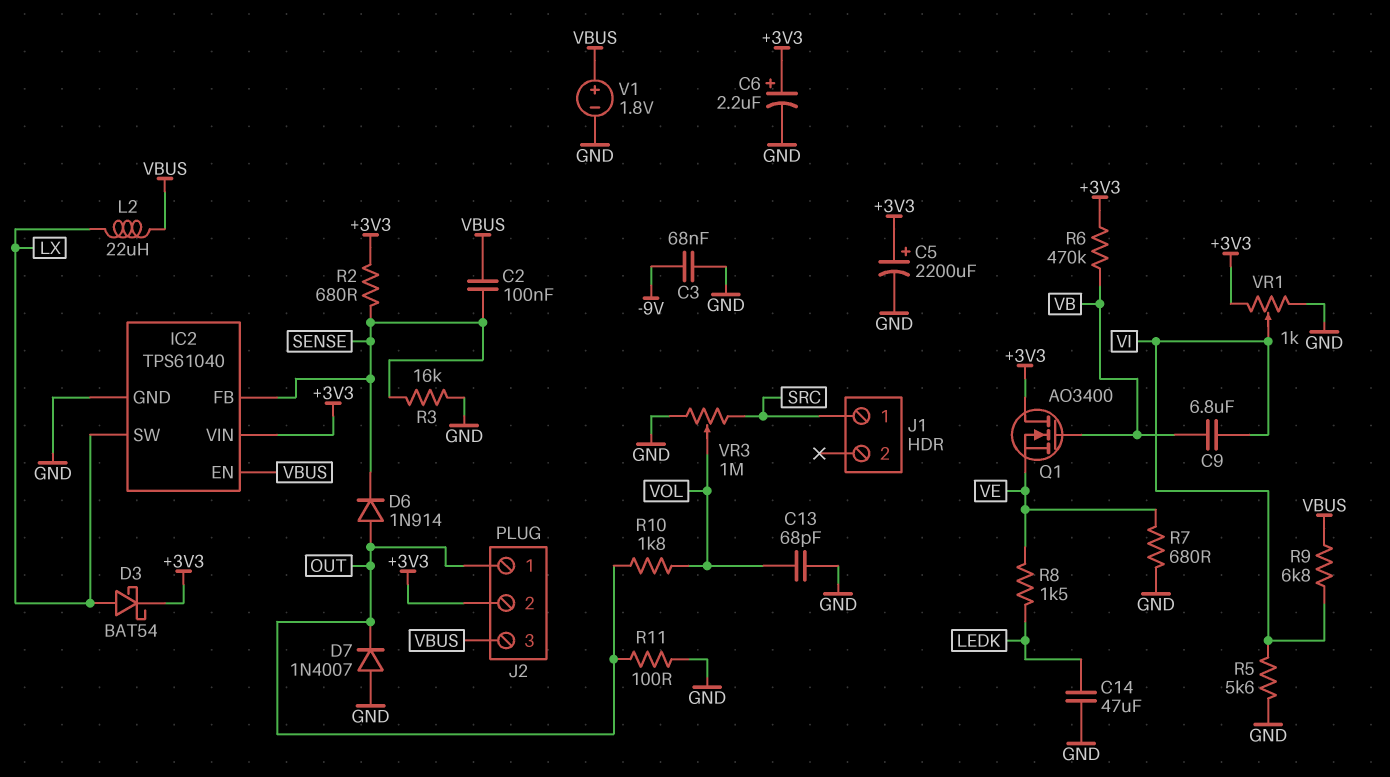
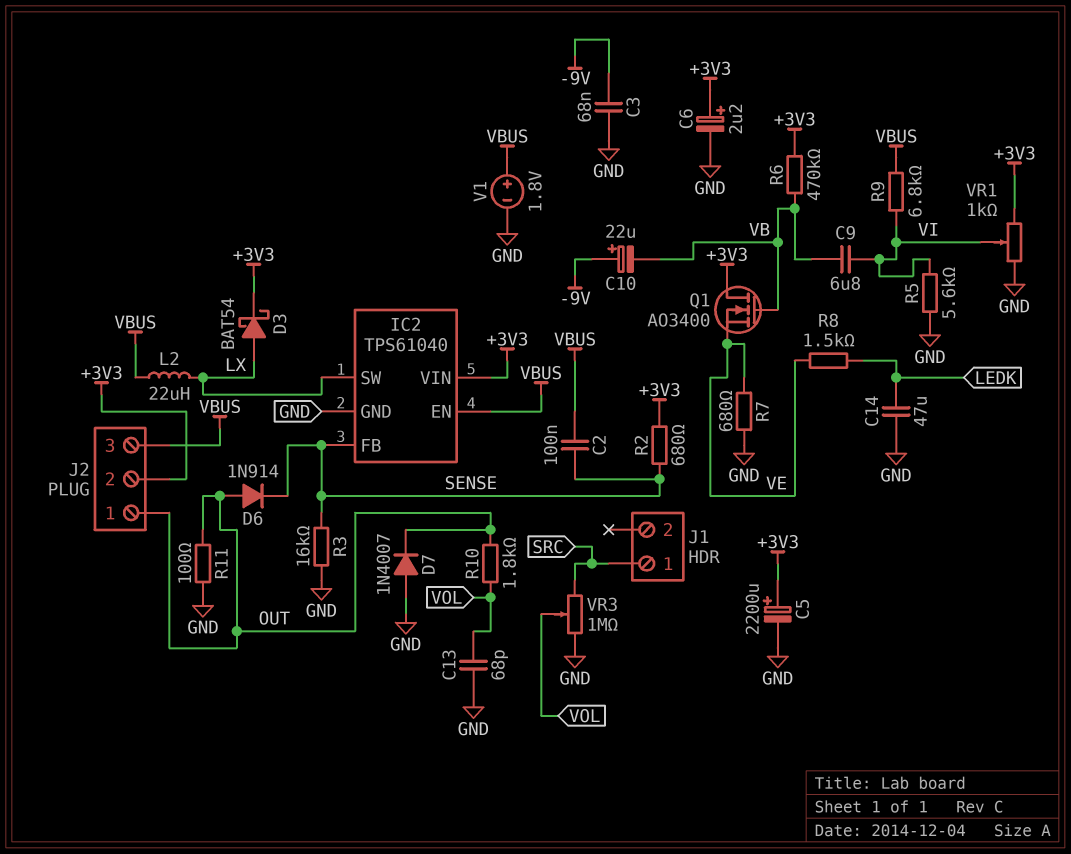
C10: none -> 22uF (plus -9V, minus VB)

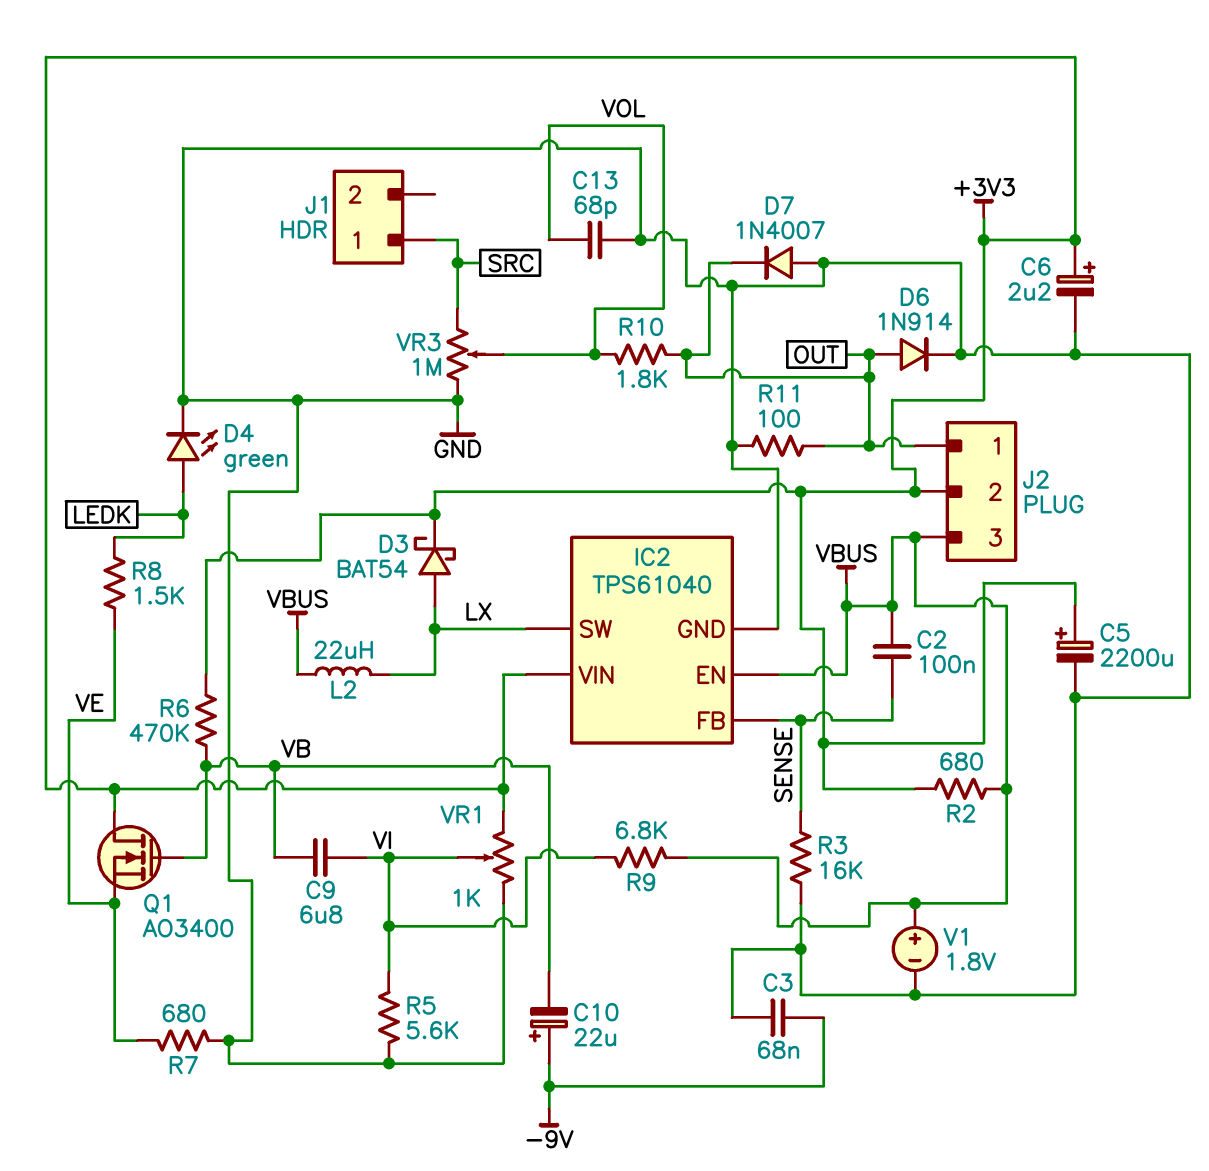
C14: 47uF (GND, LEDK) -> none
D4: none -> LED green (A LEDK, K GND)
D6: diode 1N914 (A OUT, K SENSE) -> diode 1N914 (A OUT, K GND)
R2: 680 (+3V3, SENSE) -> 680 (+3V3, VBUS)

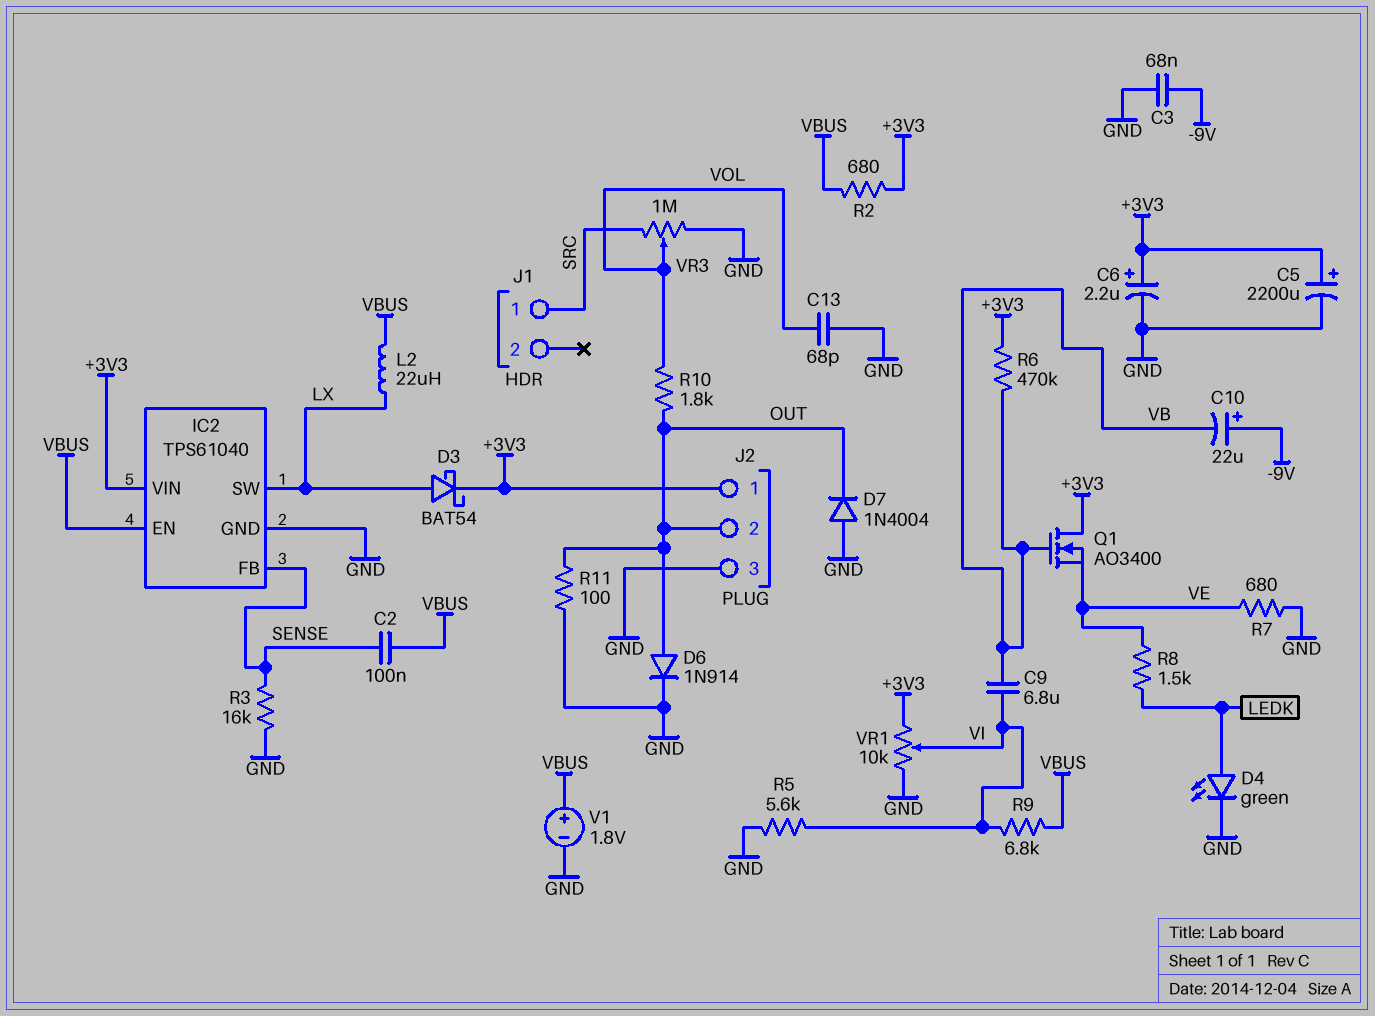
D7: diode 1N4007 (A GND, K OUT) -> diode 1N4004 (A GND, K OUT)
J2 pin 1: OUT -> +3V3
J2 pin 2: +3V3 -> OUT
J2 pin 3: VBUS -> GND
VR1: 1k (+3V3, GND, wiper VI) -> 10k (+3V3, GND, wiper VI)

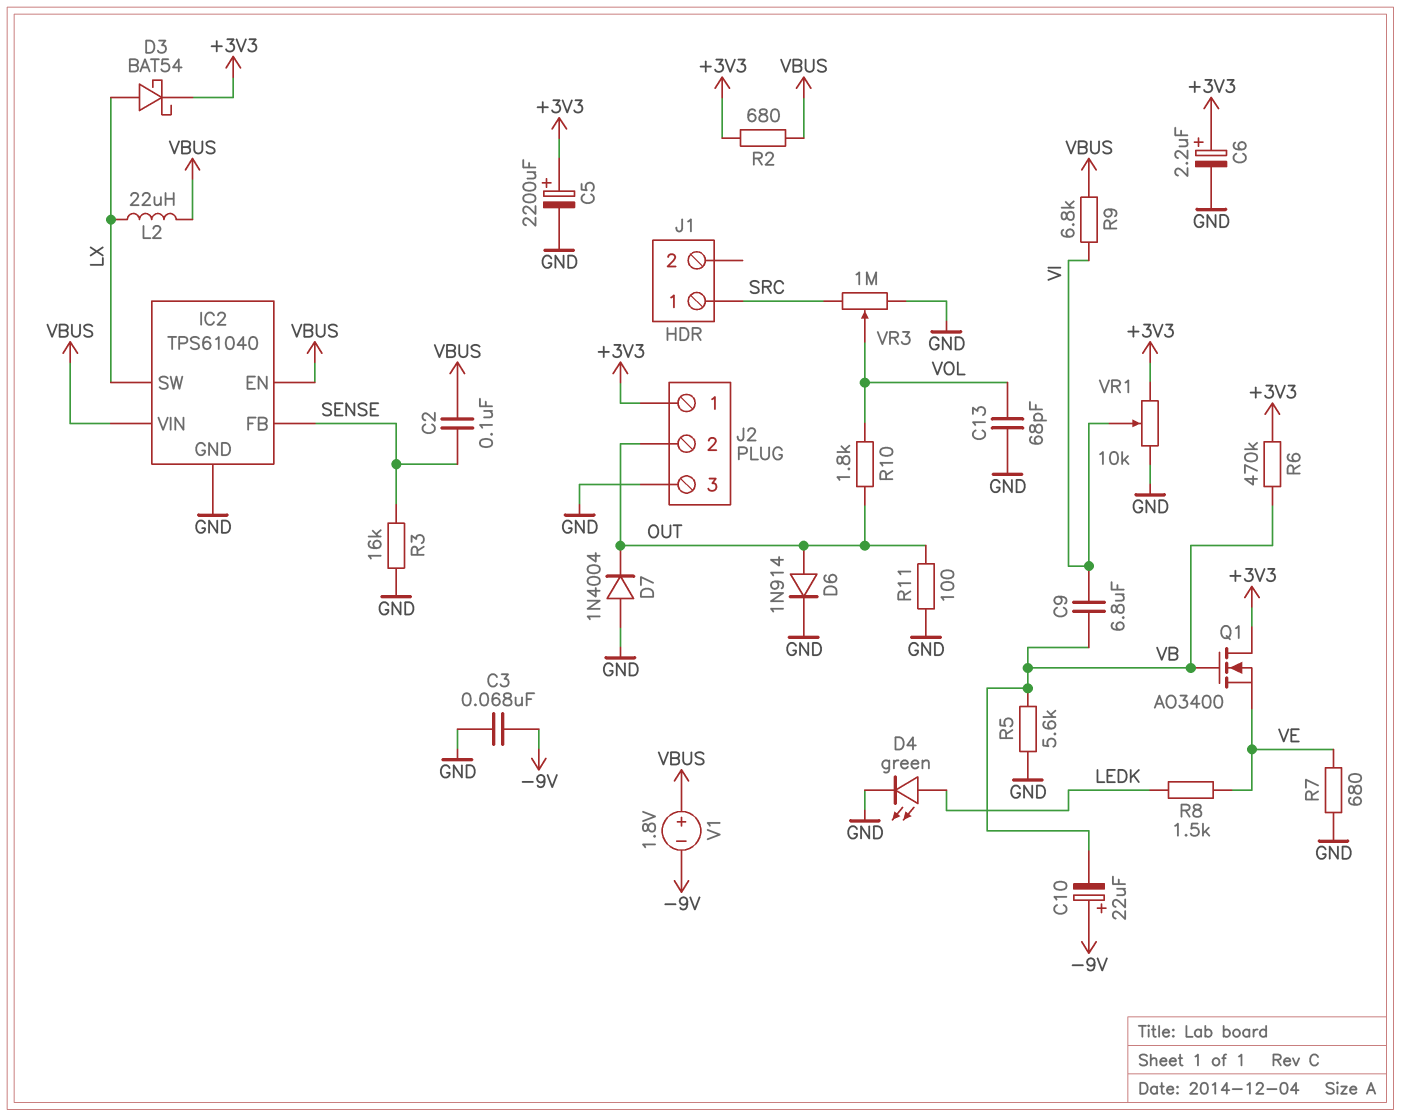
IC2 pin VIN: +3V3 -> VBUS
R5: 5.6k (GND, VI) -> 5.6k (GND, VB)
V1: 1.8V (plus VBUS, minus GND) -> 1.8V (plus VBUS, minus -9V)

